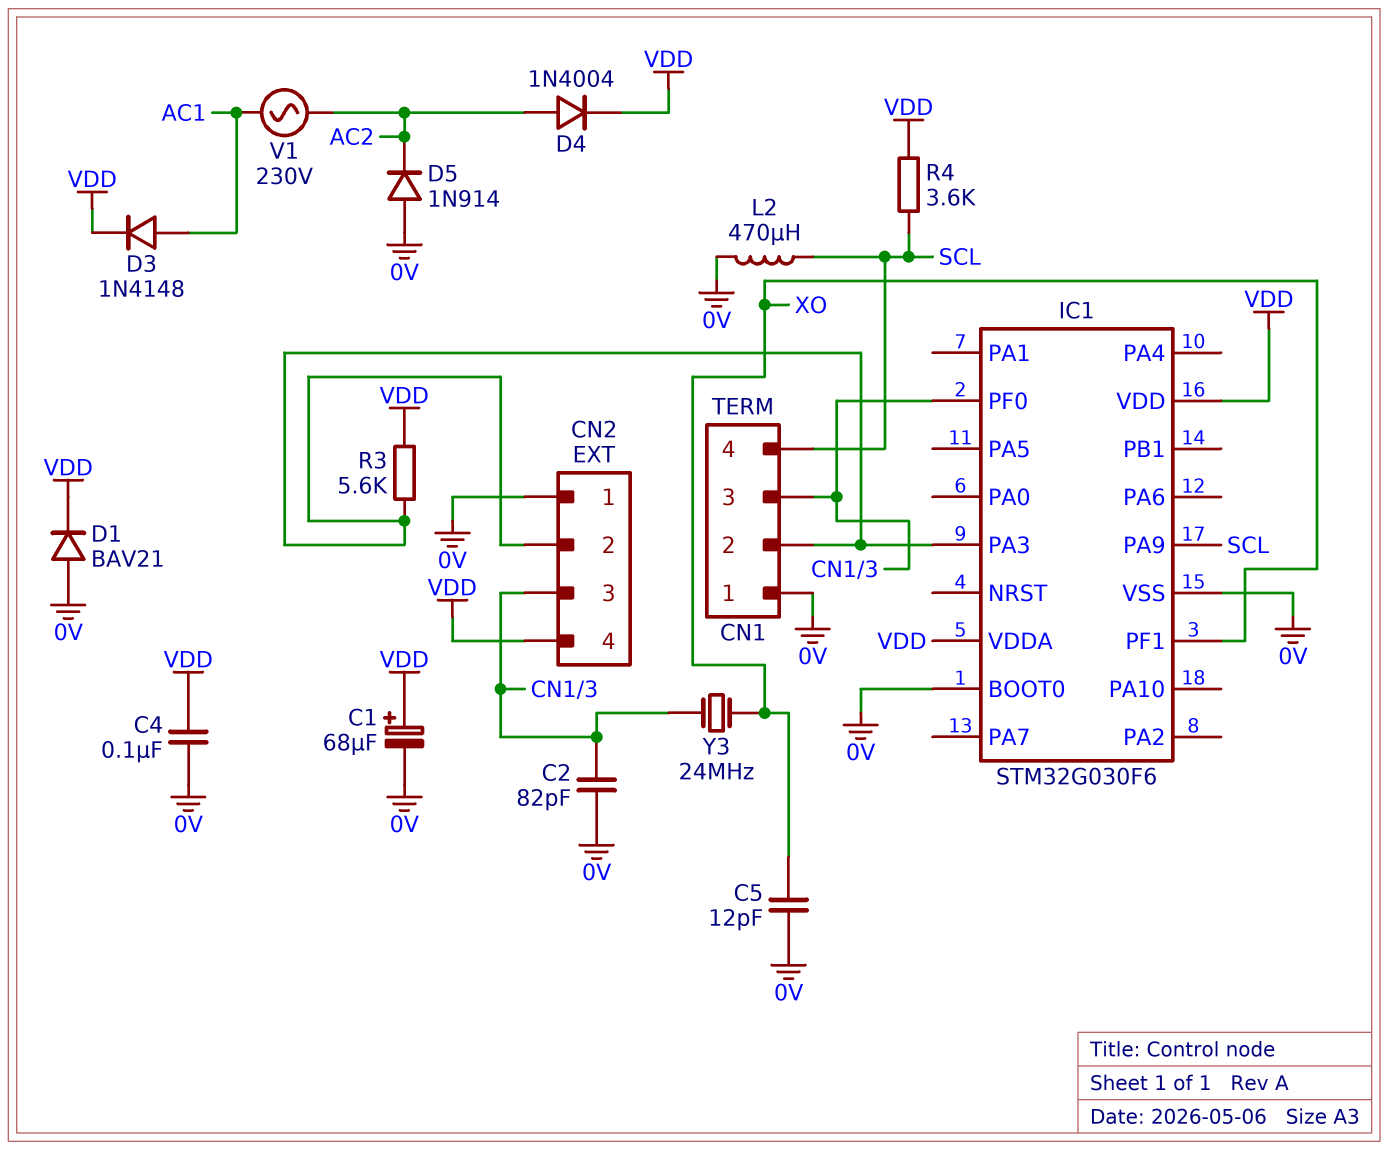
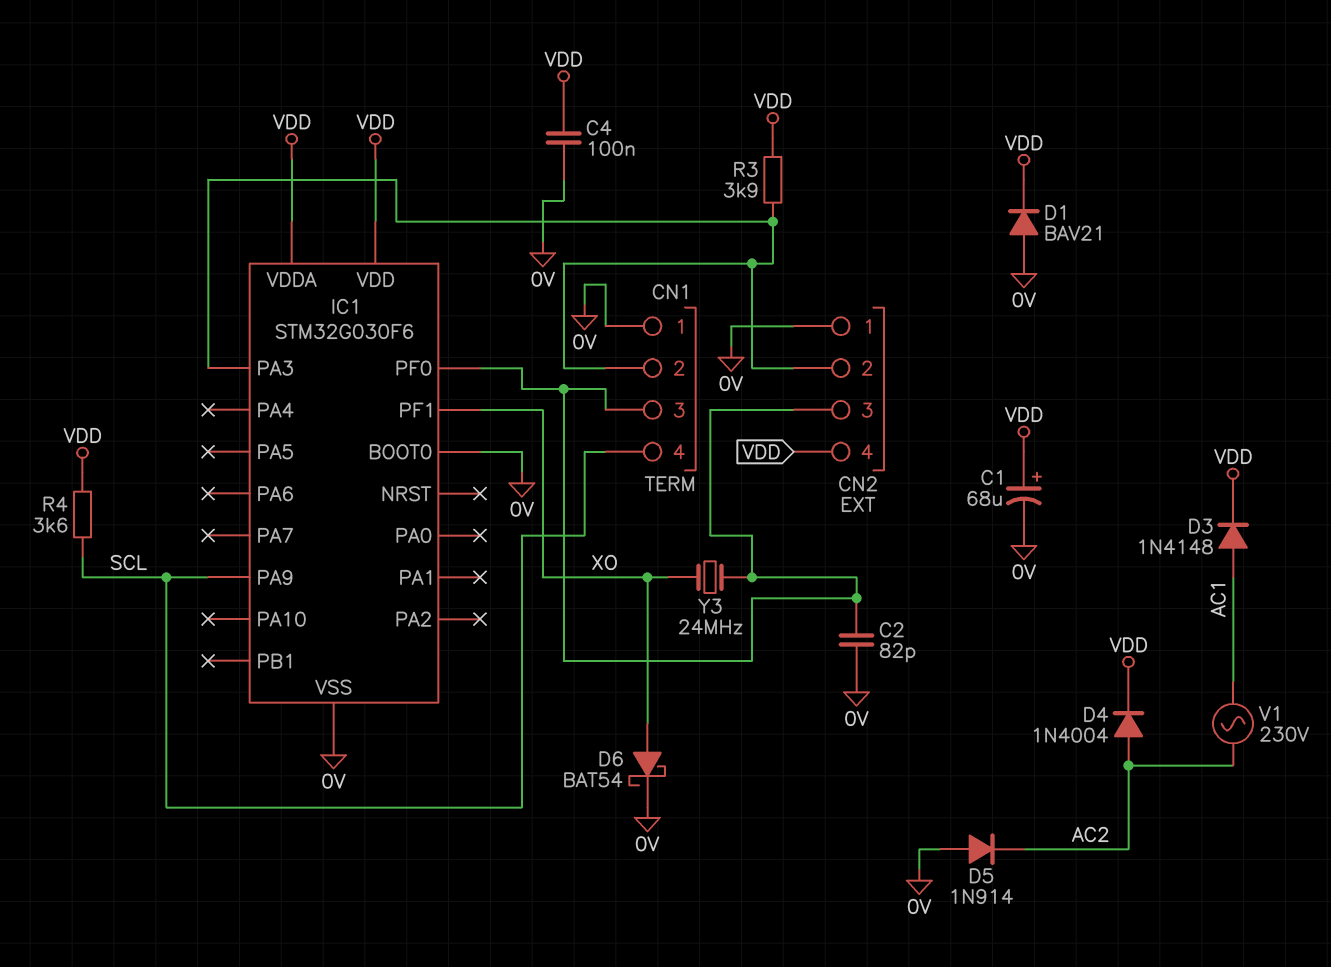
C5: 12pF (0V, XO) -> none
D6: none -> schottky BAT54 (A XO, K 0V)
L2: 470uH (0V, SCL) -> none
R3: 5.6k (CN1/2, VDD) -> 3.9k (CN1/2, VDD)

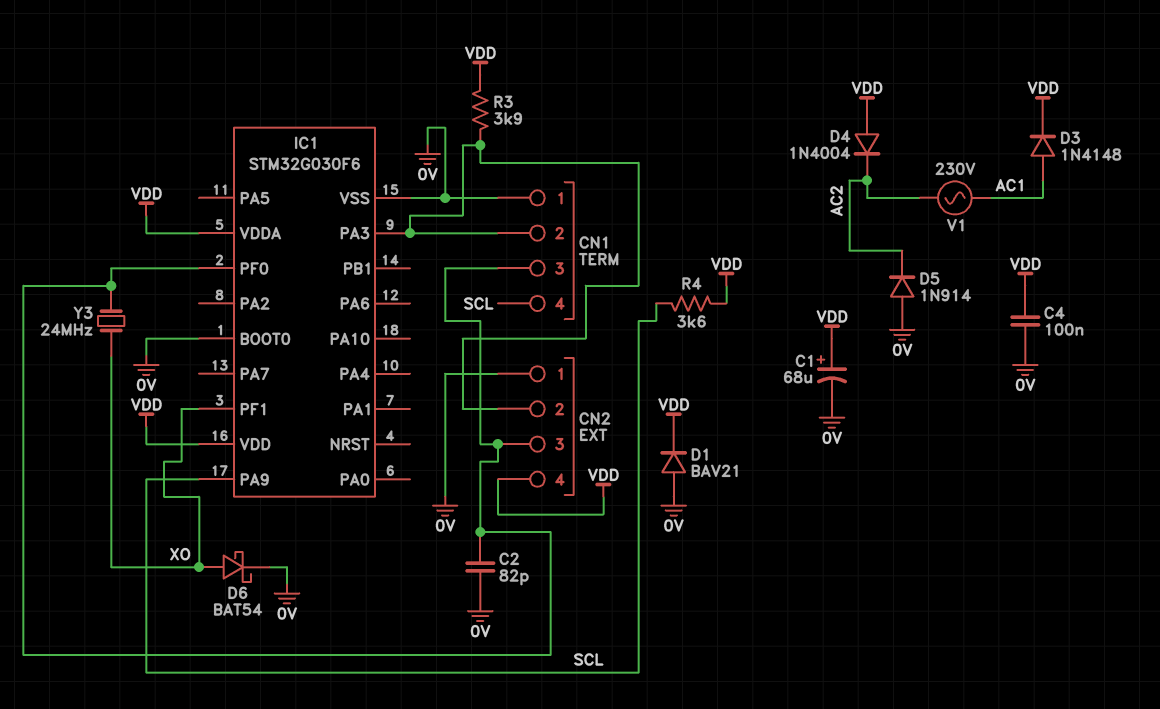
D4: diode 1N4004 (A AC2, K VDD) -> diode 1N4004 (A VDD, K AC2)

